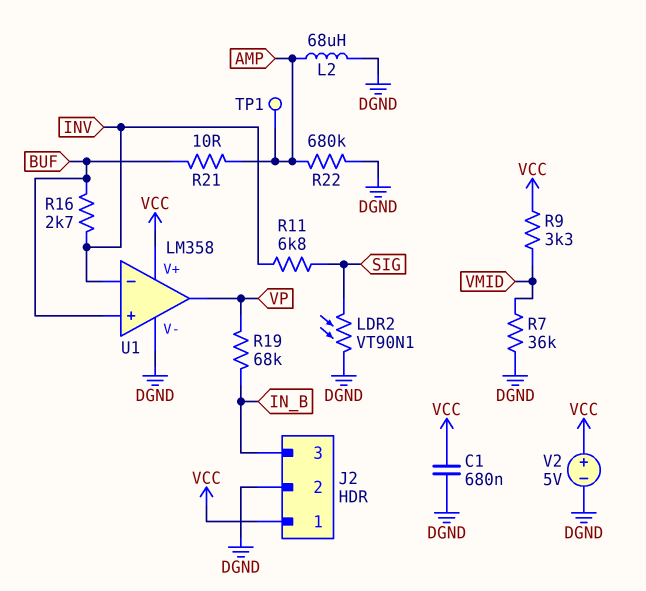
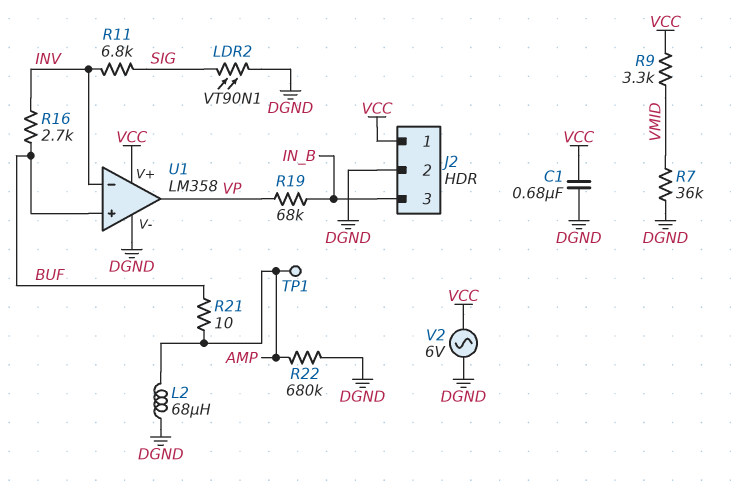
V2: 5V (plus VCC, minus DGND) -> AC 6V (DGND, VCC)

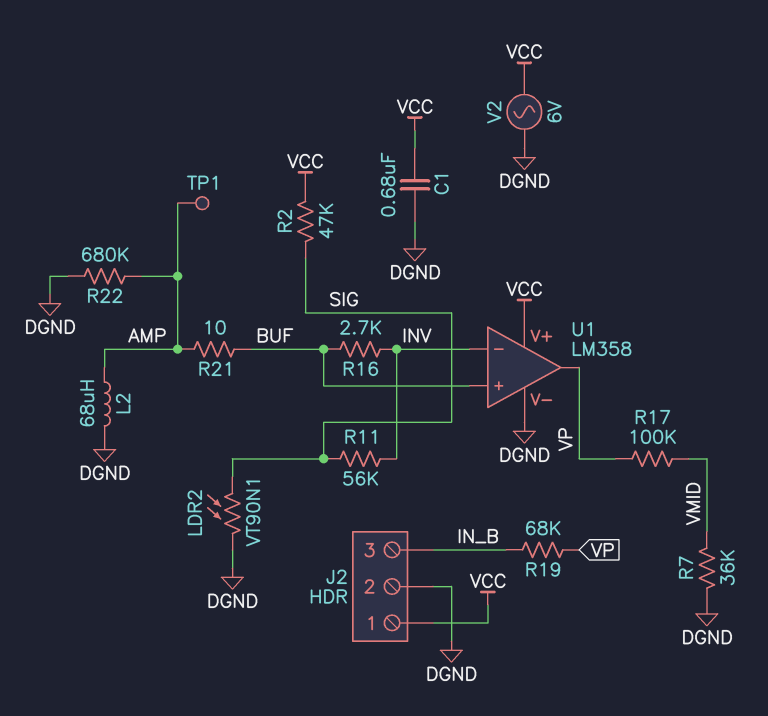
R2: none -> 47k (SIG, VCC)
R9: 3.3k (VCC, VMID) -> none
R11: 6.8k (INV, SIG) -> 56k (INV, SIG)
R17: none -> 100k (VMID, VP)

